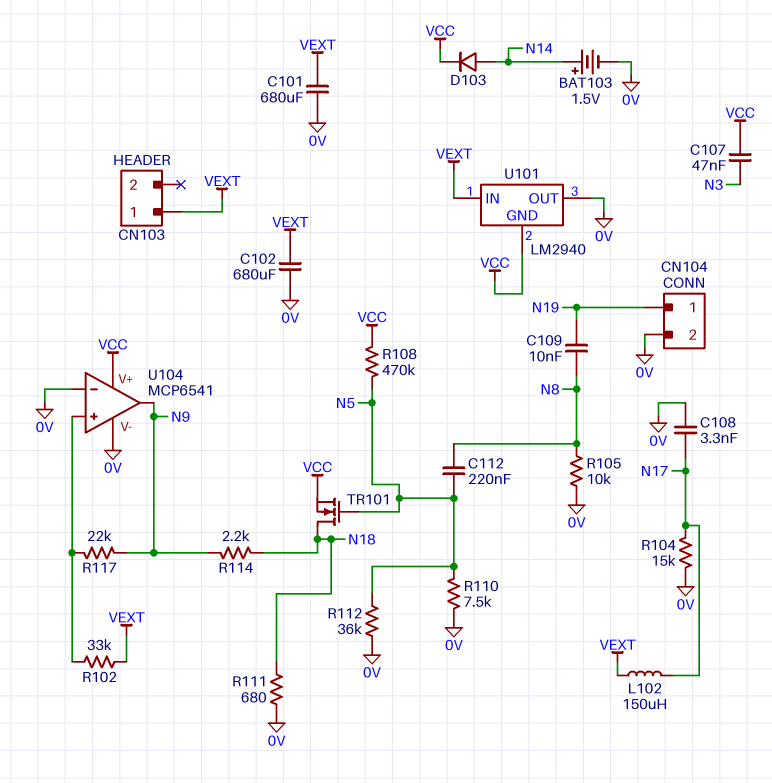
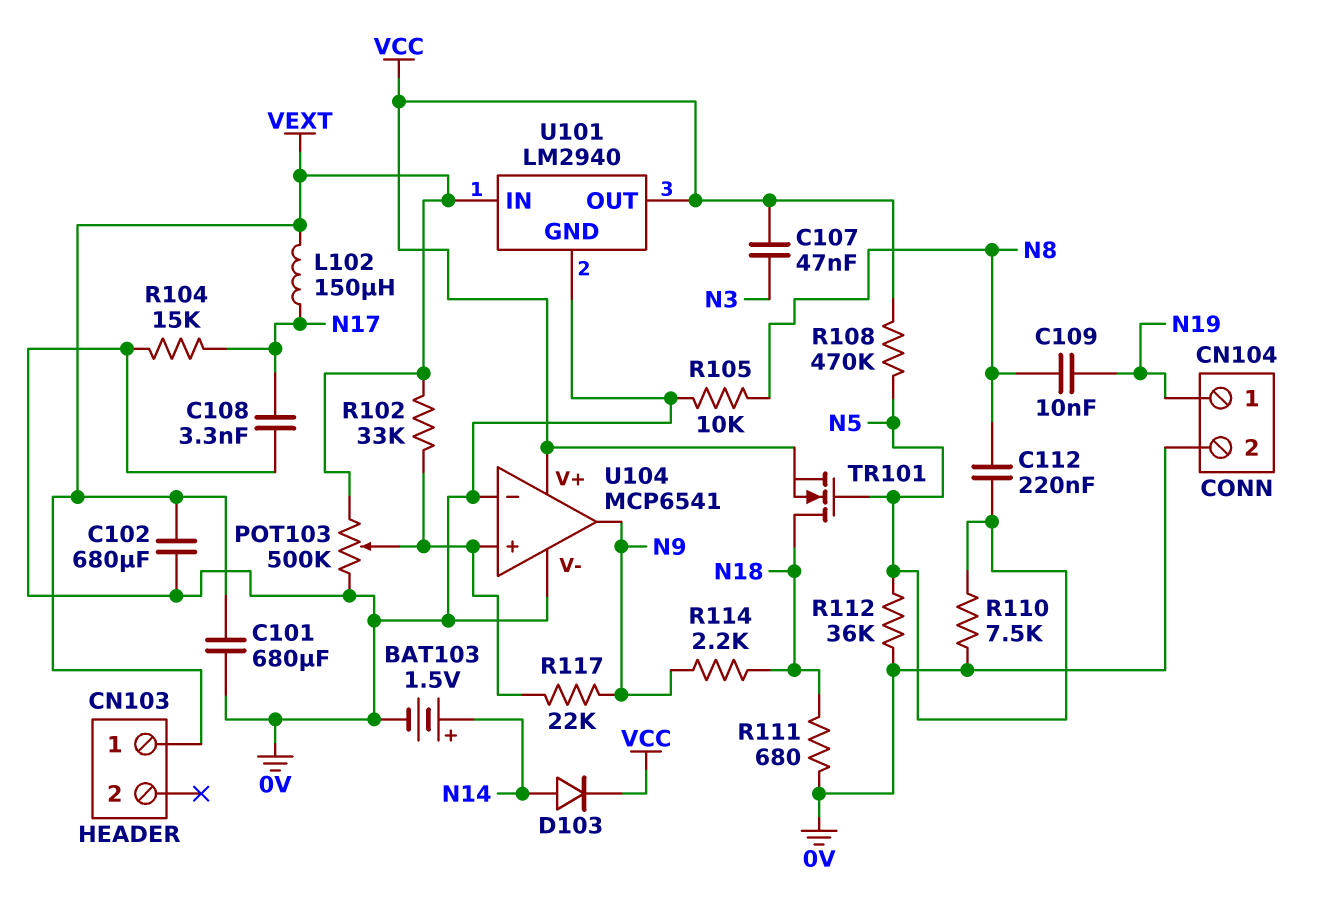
POT103: none -> 500k (0V, VEXT, wiper U104/in+)
U101 pin GND: VCC -> 0V
U101 pin OUT: 0V -> VCC

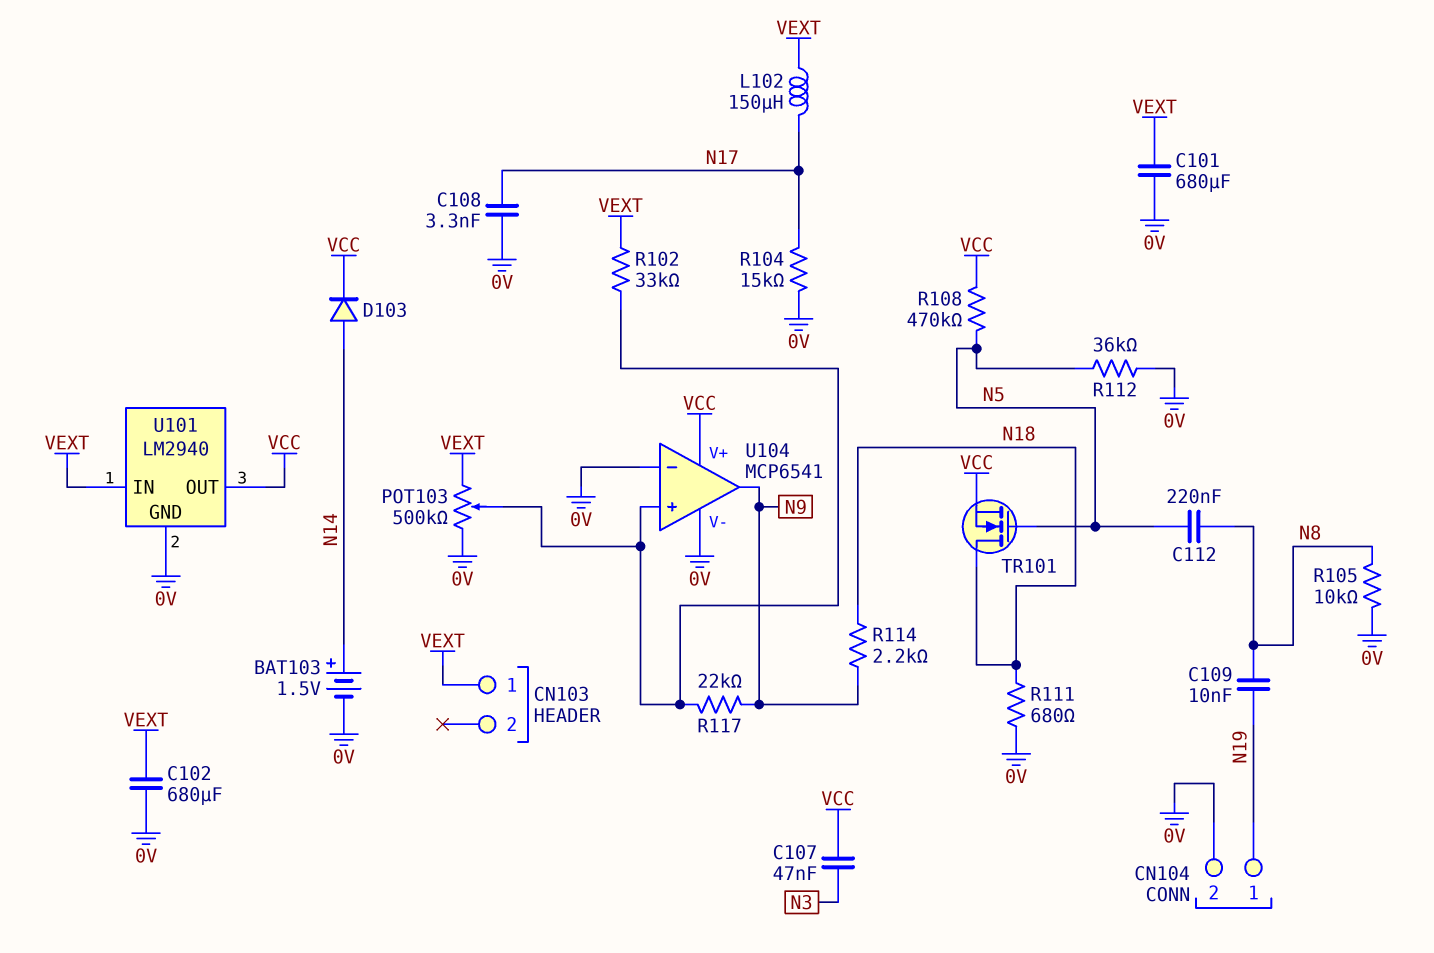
R110: 7.5k (0V, N5) -> none

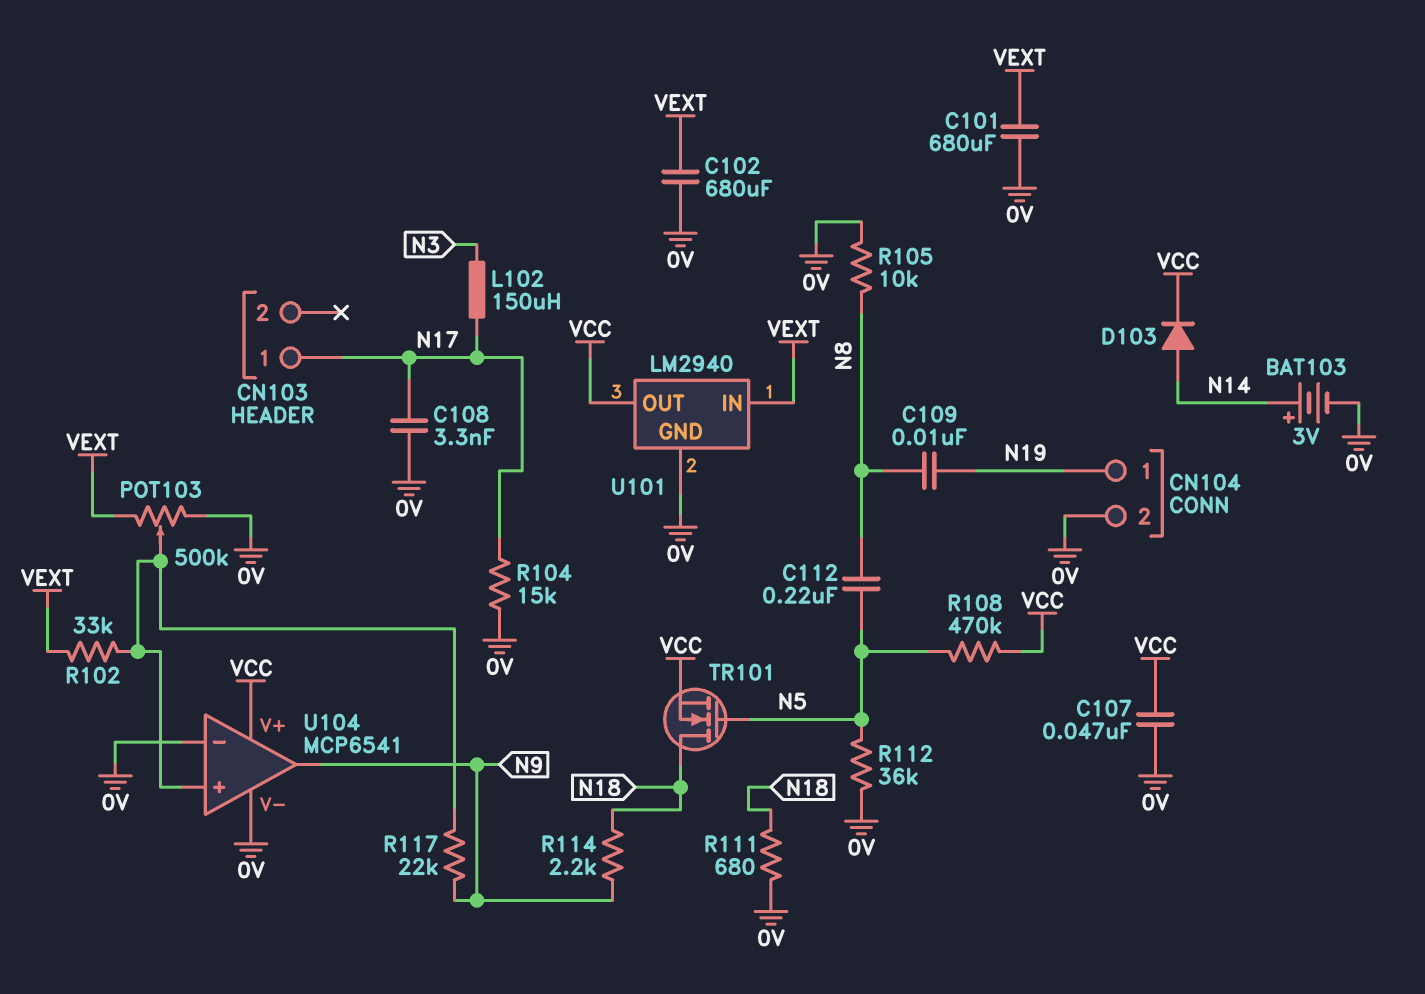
BAT103: 1.5V (plus N14, minus 0V) -> 3V (plus N14, minus 0V)
C107: 47nF (N3, VCC) -> 47nF (0V, VCC)
CN103 pin 1: VEXT -> N17
L102: 150uH (N17, VEXT) -> 150uH (N3, N17)

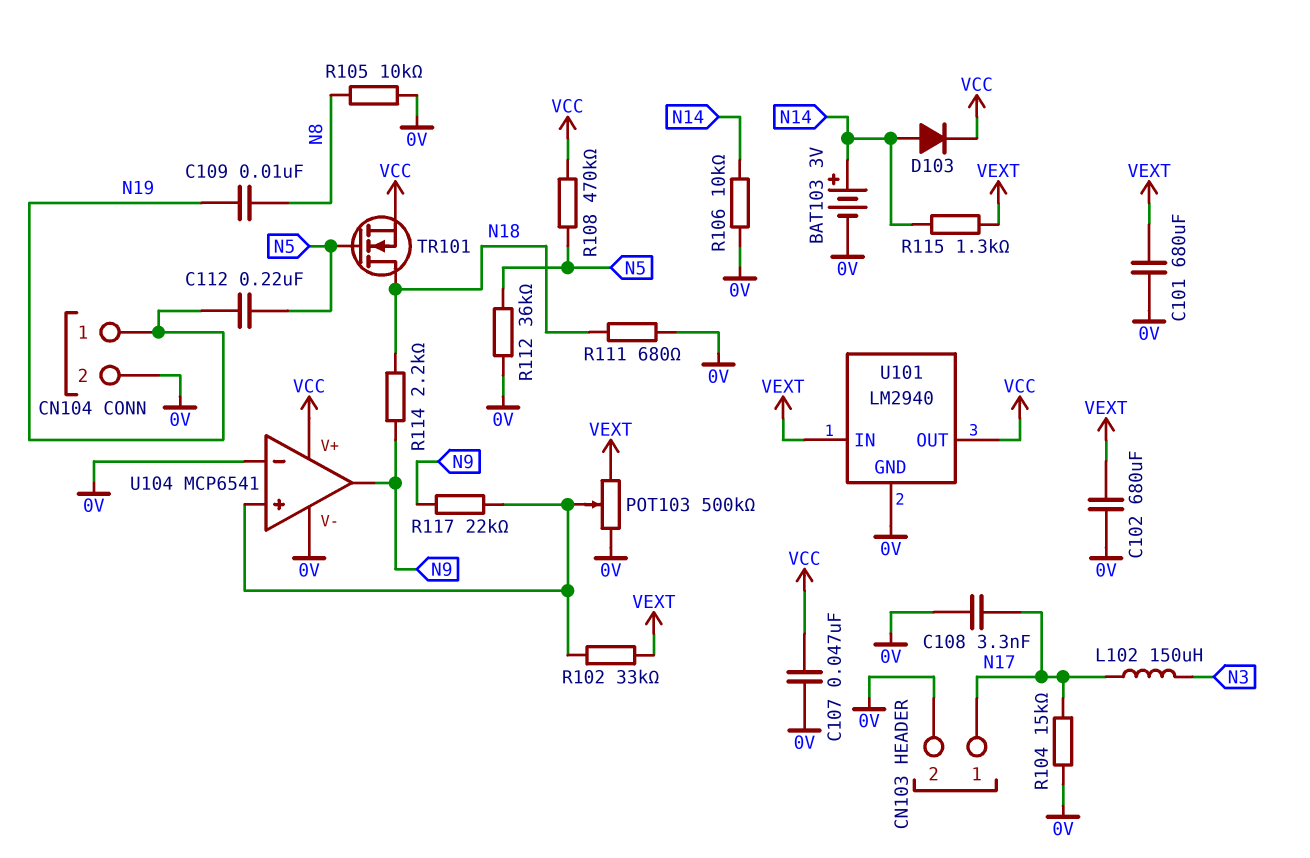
C112: 220nF (N5, N8) -> 220nF (N5, N19)
CN103 pin 2: none -> 0V
R106: none -> 10k (0V, N14)
R115: none -> 1.3k (N14, VEXT)

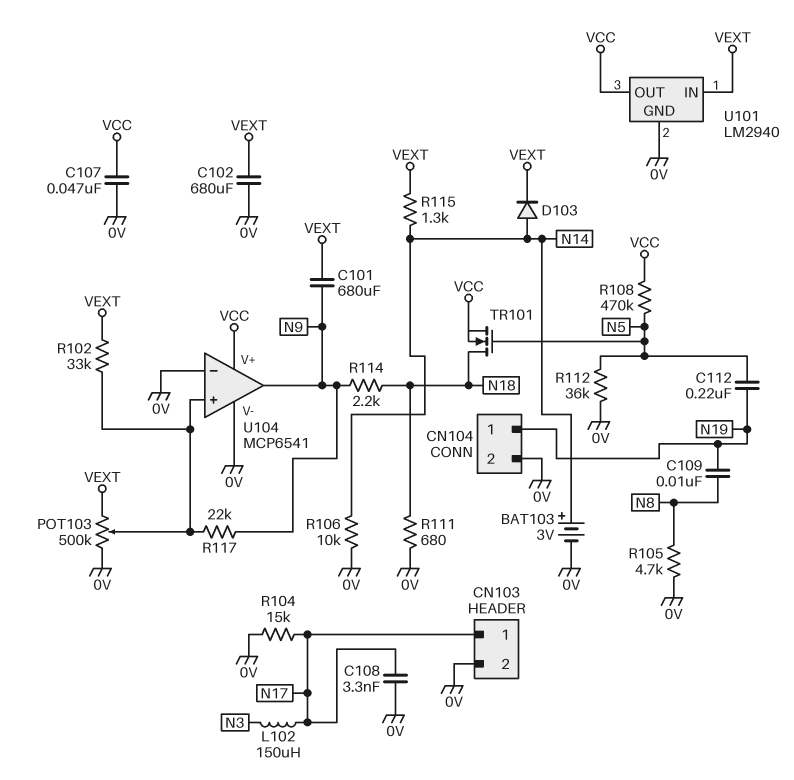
C101: 680uF (0V, VEXT) -> 680uF (N9, VEXT)
D103: diode (A N14, K VCC) -> diode (A N14, K VEXT)
R105: 10k (0V, N8) -> 4.7k (0V, N8)

